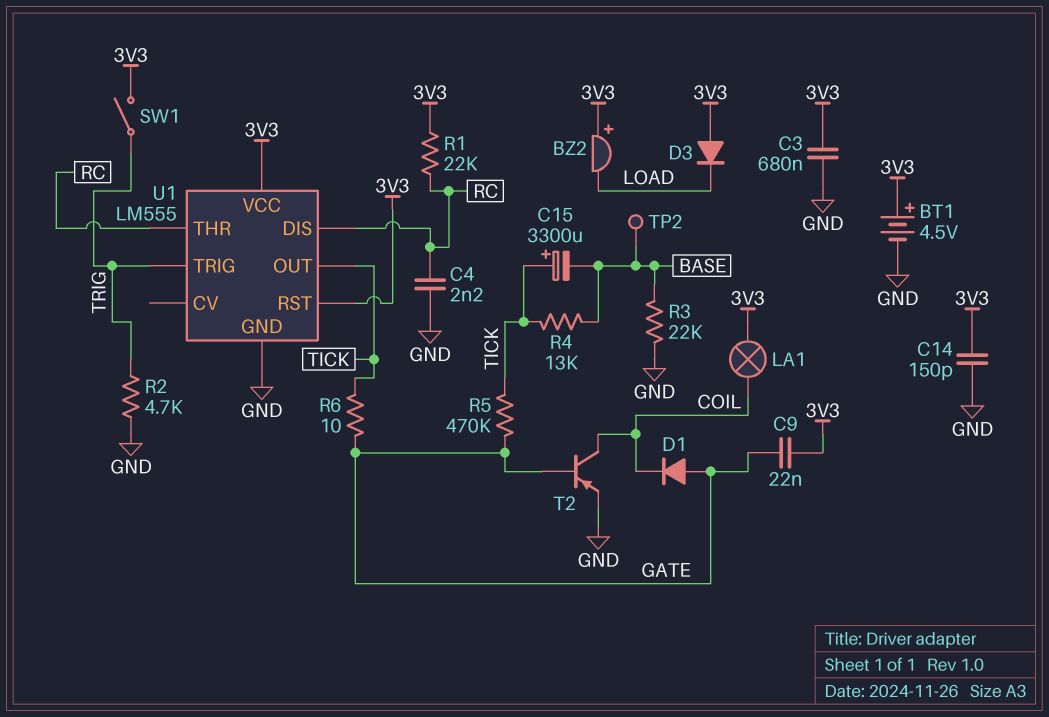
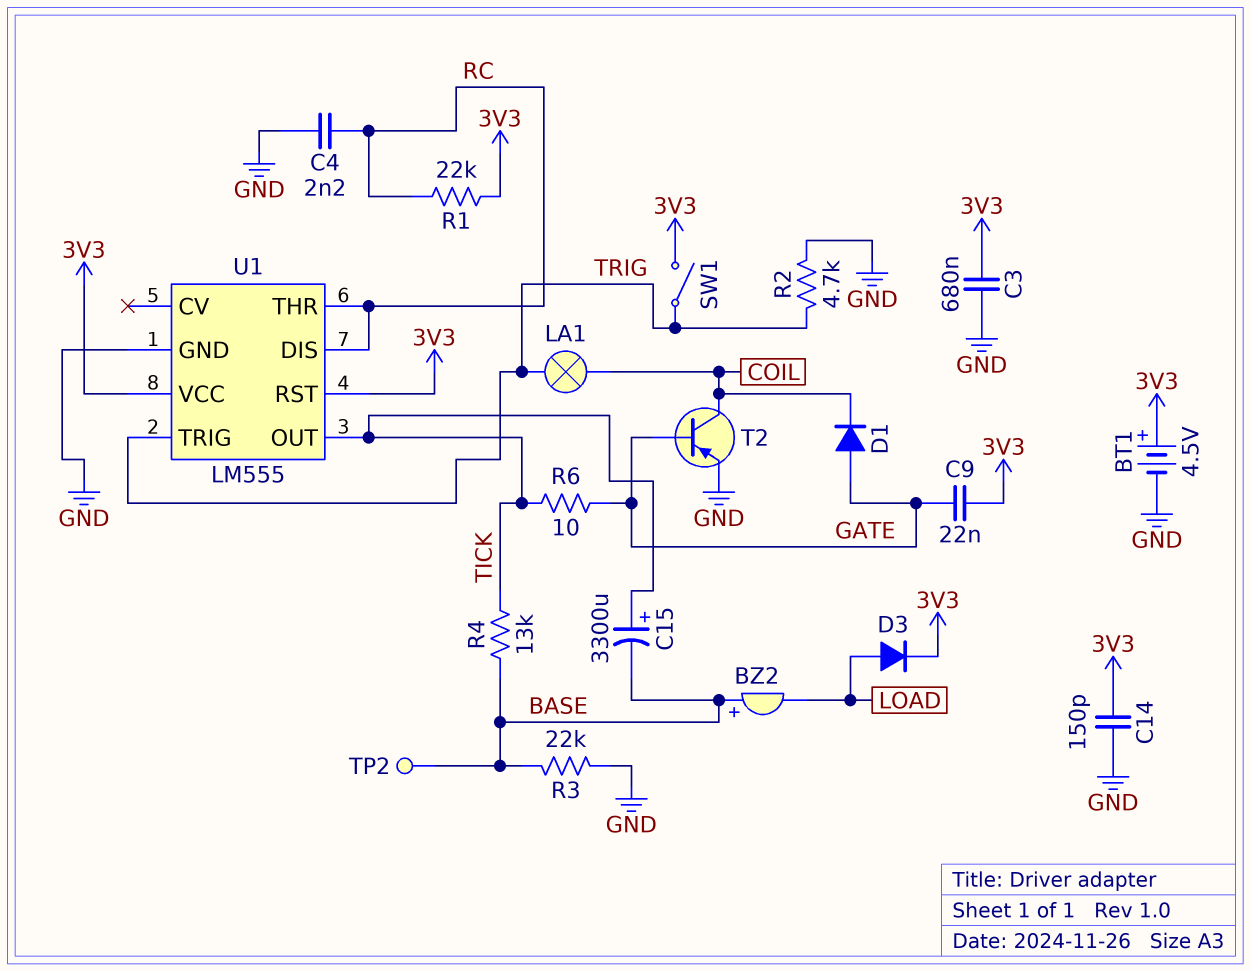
BZ2: buzzer (plus 3V3, minus LOAD) -> buzzer (plus BASE, minus LOAD)
D3: diode (A 3V3, K LOAD) -> diode (A LOAD, K 3V3)
LA1: lamp (3V3, COIL) -> lamp (COIL, TRIG)
R5: 470k (GATE, TICK) -> none

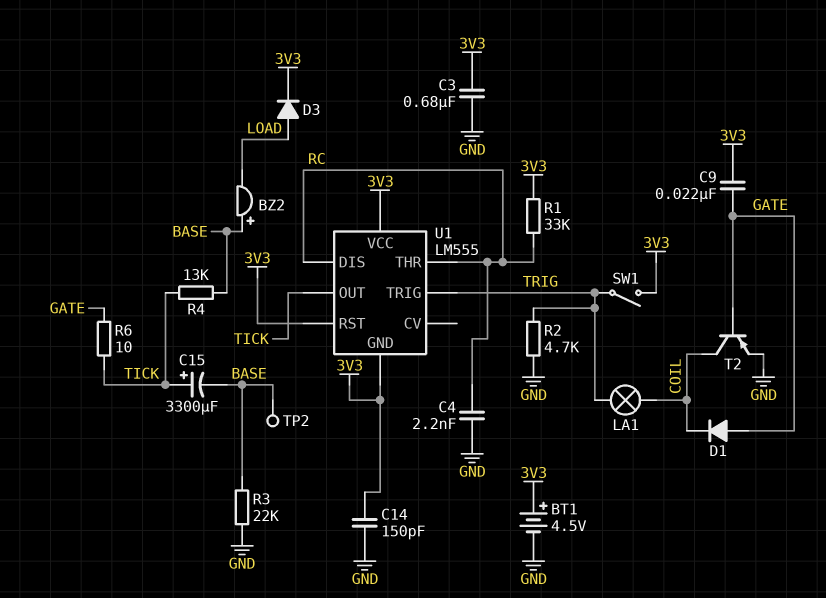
R1: 22k (3V3, RC) -> 33k (3V3, RC)
U1 pin GND: GND -> 3V3

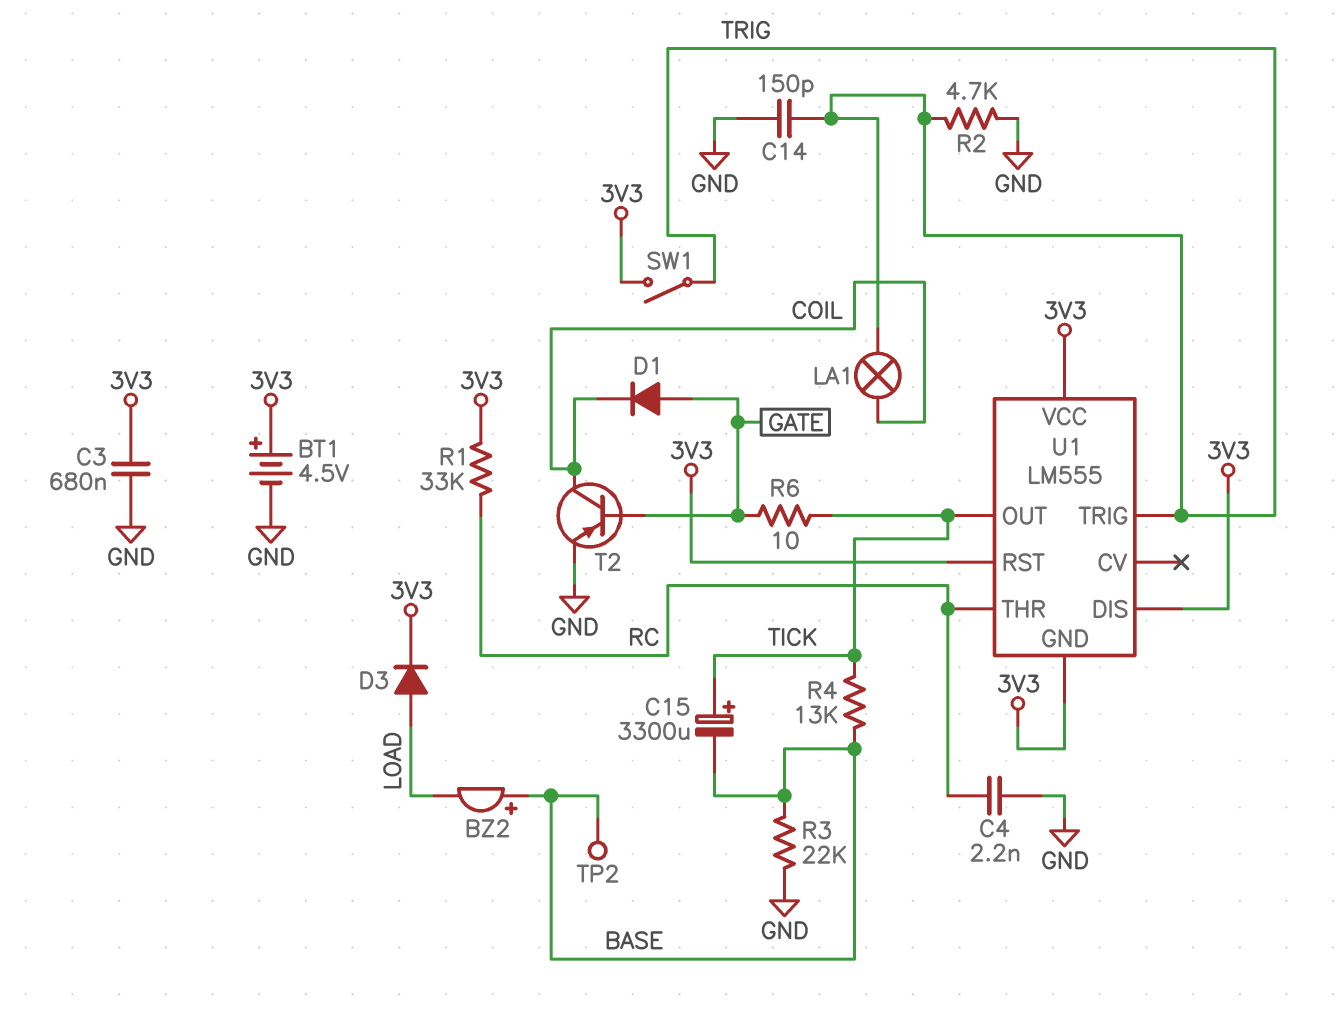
C9: 22nF (3V3, GATE) -> none
C14: 150pF (3V3, GND) -> 150pF (GND, TRIG)
U1 pin DIS: RC -> 3V3

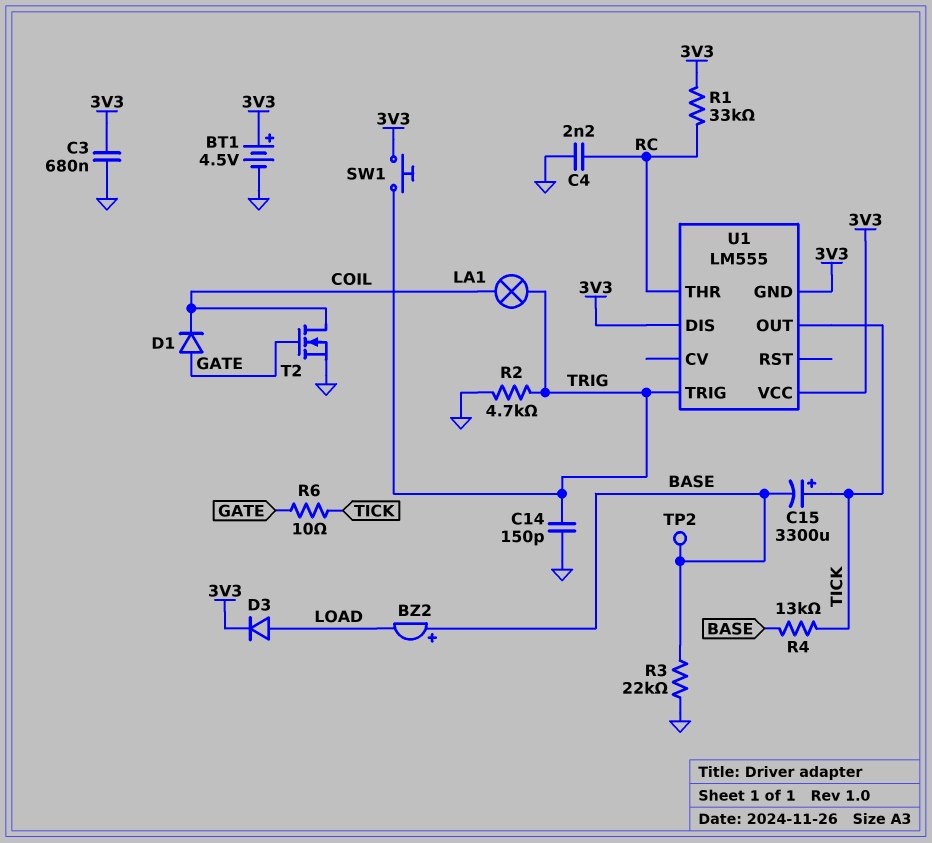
SW1: switch (3V3, TRIG) -> button (3V3, TRIG)
T2: PNP (B GATE, C COIL, E GND) -> NMOS (G GATE, D COIL, S GND)
U1 pin RST: 3V3 -> none

